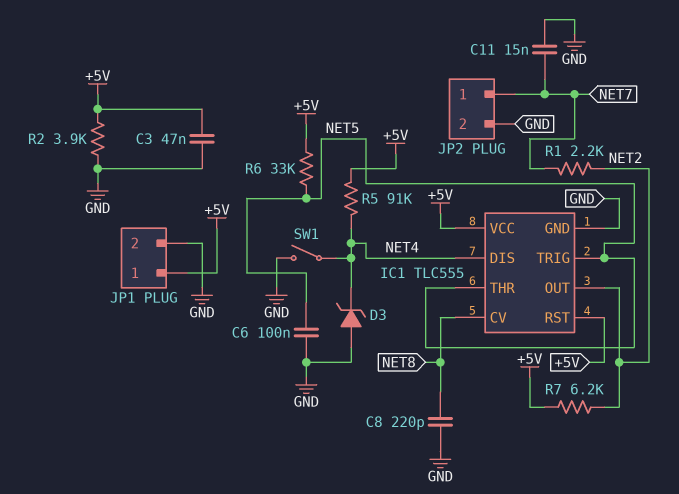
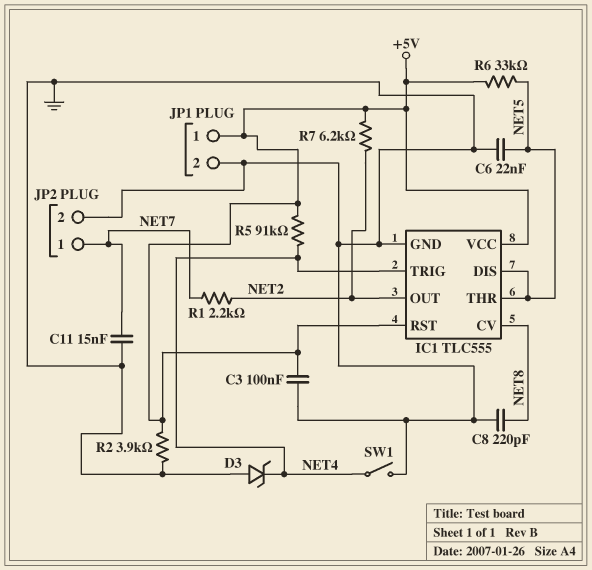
C3: 47nF (+5V, GND) -> 100nF (+5V, GND)
C6: 100nF (GND, NET5) -> 22nF (GND, NET5)
IC1 pin DIS: NET4 -> NET5
IC1 pin TRIG: NET5 -> NET4

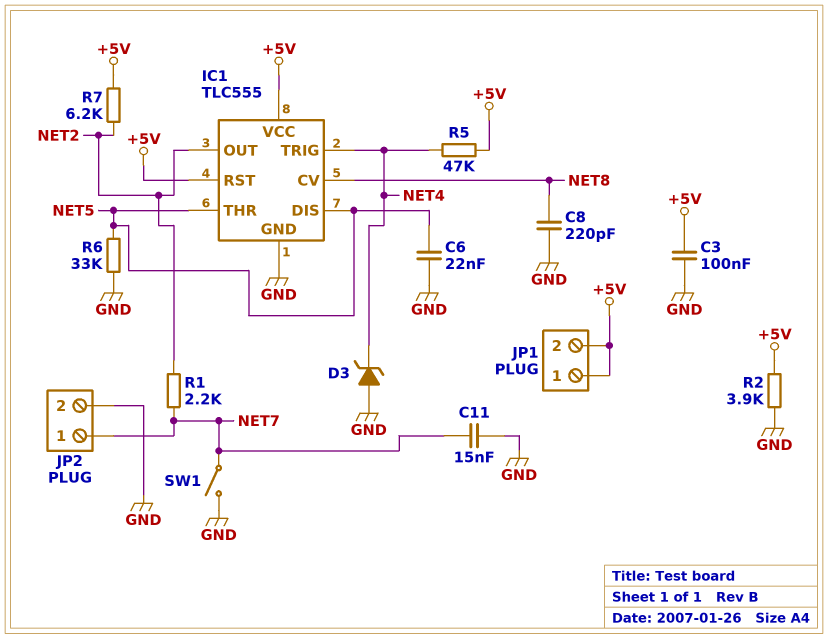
JP1 pin 2: GND -> +5V
R5: 91k (+5V, NET4) -> 47k (+5V, NET4)
R6: 33k (+5V, NET5) -> 33k (GND, NET5)
SW1: switch (GND, NET4) -> switch (GND, NET7)

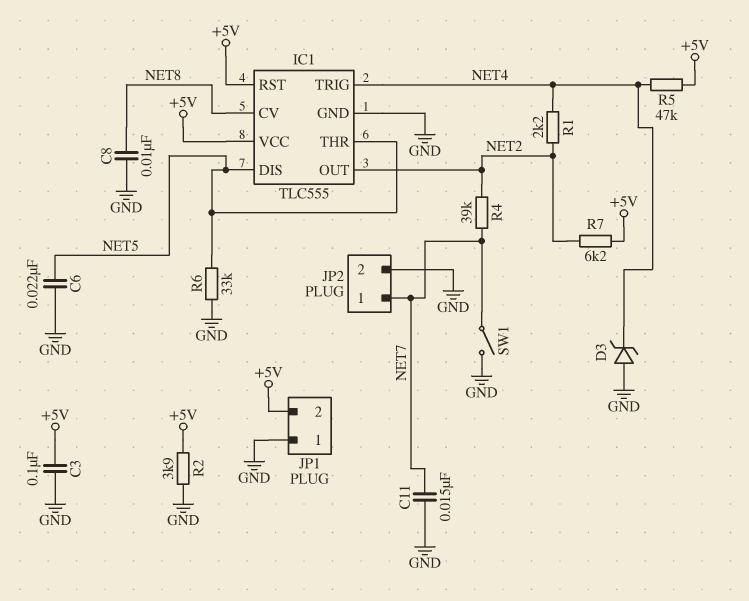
C8: 220pF (GND, NET8) -> 10nF (GND, NET8)
JP1 pin 1: +5V -> GND
R1: 2.2k (NET2, NET7) -> 2.2k (NET2, NET4)
R4: none -> 39k (NET2, NET7)

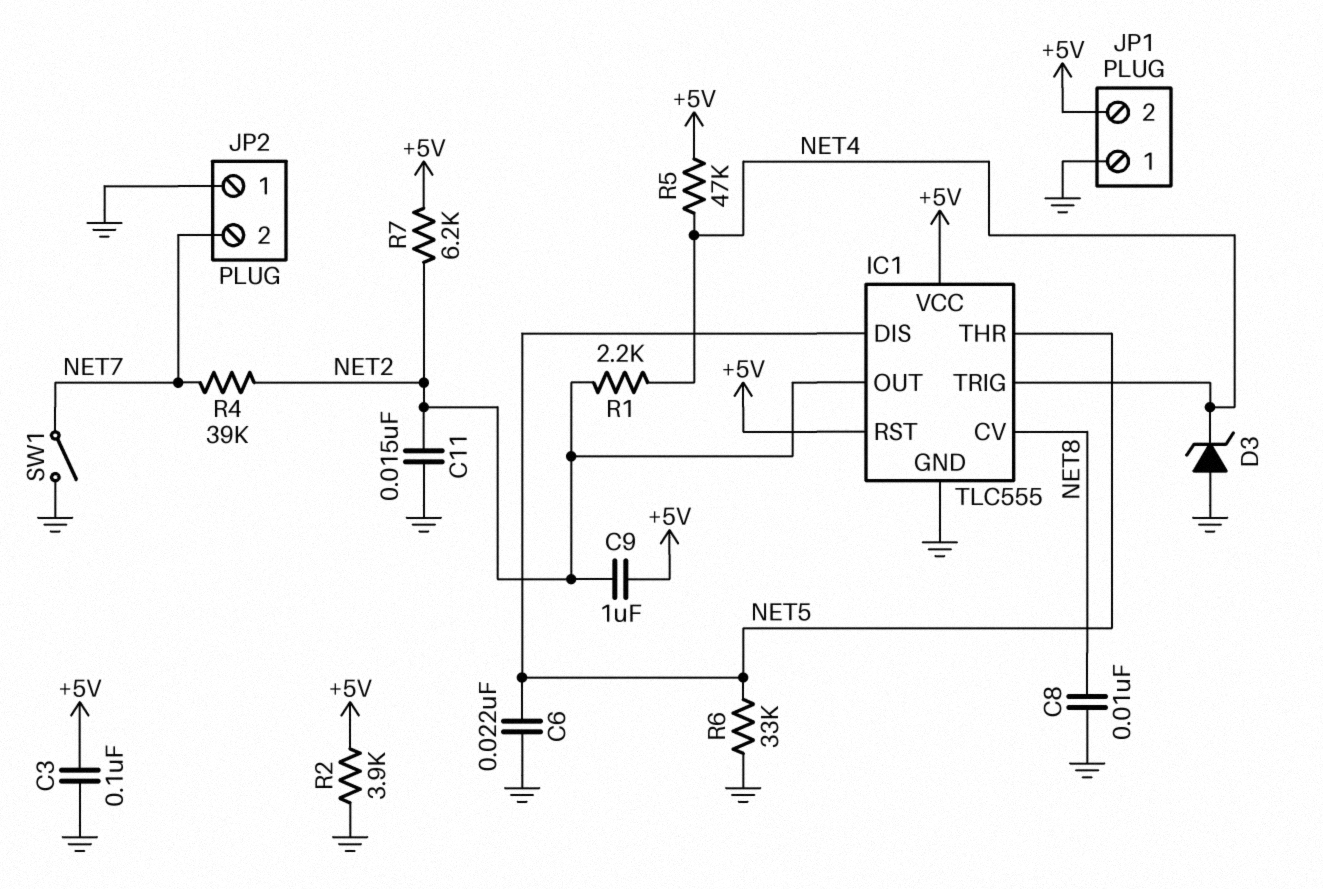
C9: none -> 1uF (+5V, NET2)
C11: 15nF (GND, NET7) -> 15nF (GND, NET2)
JP2 pin 1: NET7 -> GND
JP2 pin 2: GND -> NET7

